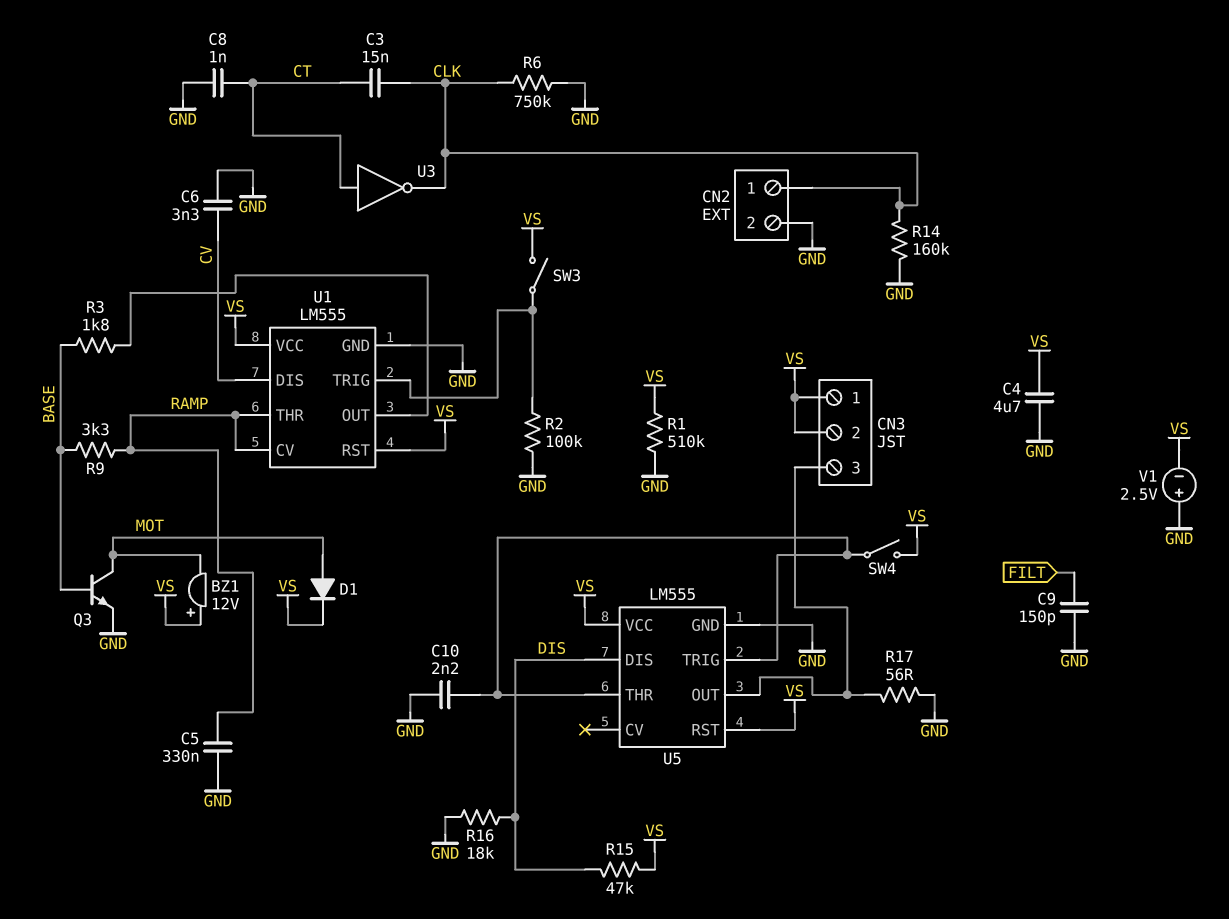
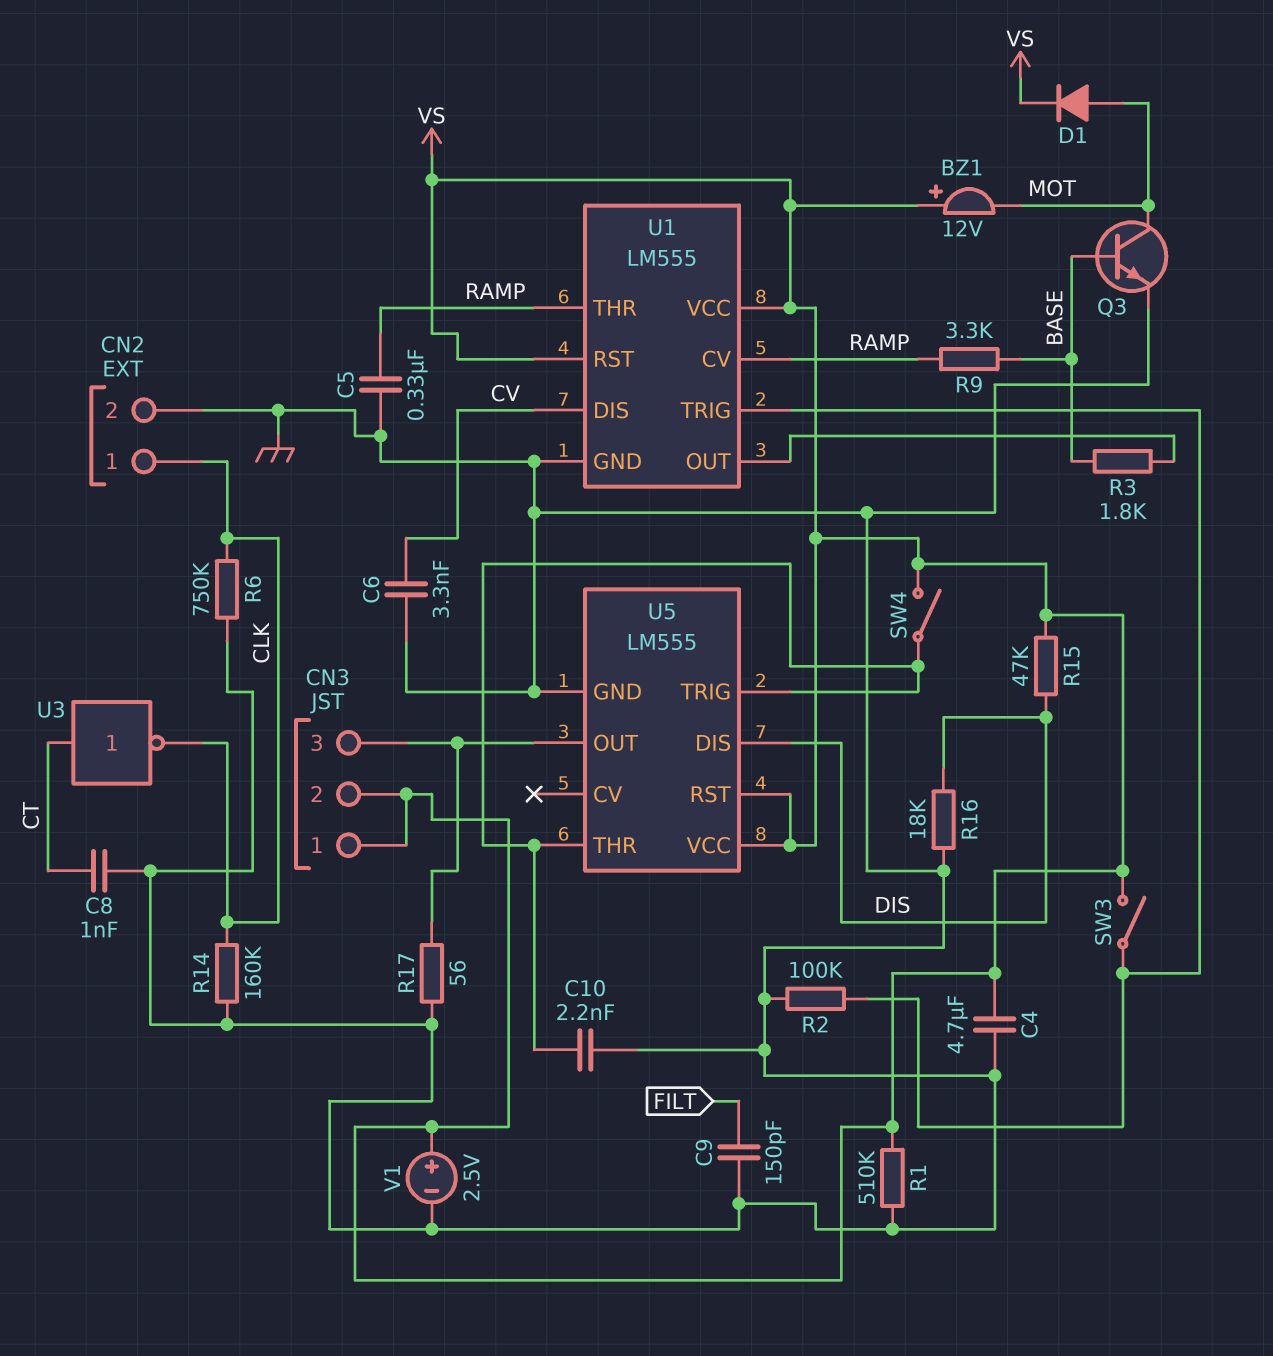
C3: 15nF (CLK, CT) -> none
V1: 2.5V (plus GND, minus VS) -> 2.5V (plus VS, minus GND)

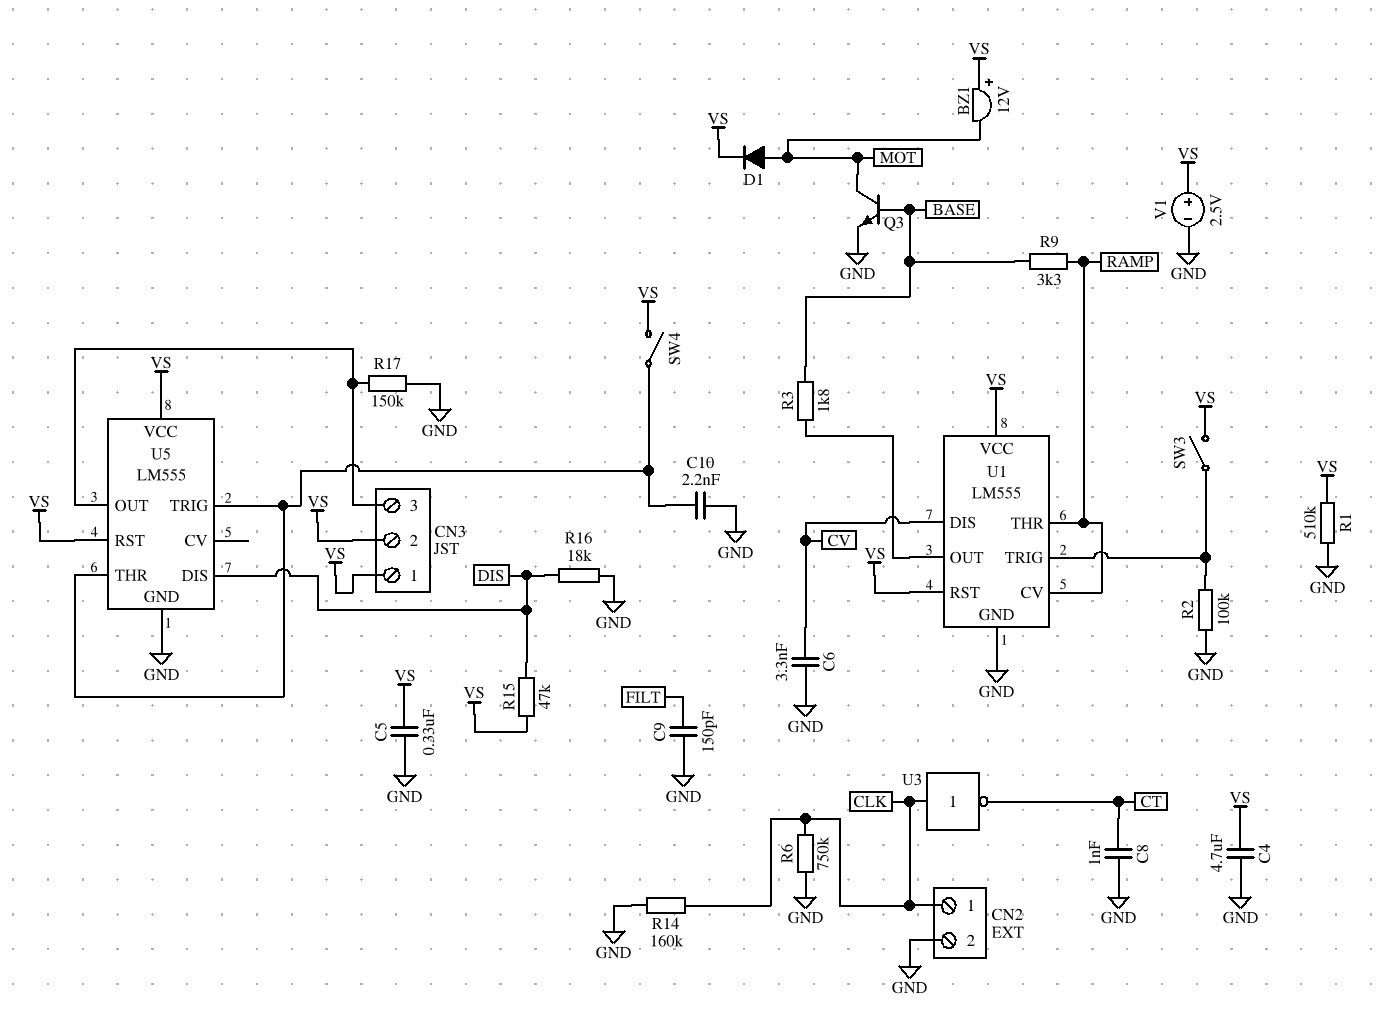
C5: 330nF (GND, RAMP) -> 330nF (GND, VS)
R17: 56 (CN3/3, GND) -> 150k (CN3/3, GND)
U3: NOT (in CT, out CLK) -> NOT (in CLK, out CT)

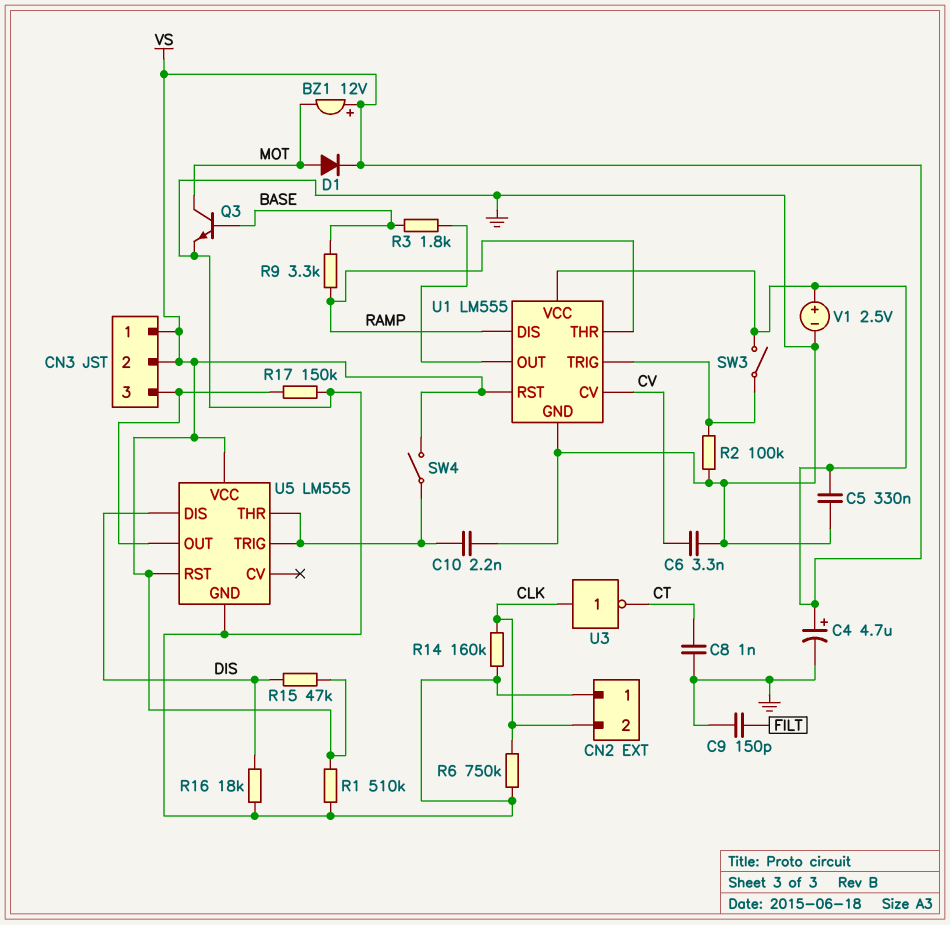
C4: 4.7uF (GND, VS) -> 4.7uF (plus VS, minus GND)
CN2 pin 1: CLK -> GND
CN2 pin 2: GND -> CLK
U1 pin CV: RAMP -> CV
U1 pin DIS: CV -> RAMP

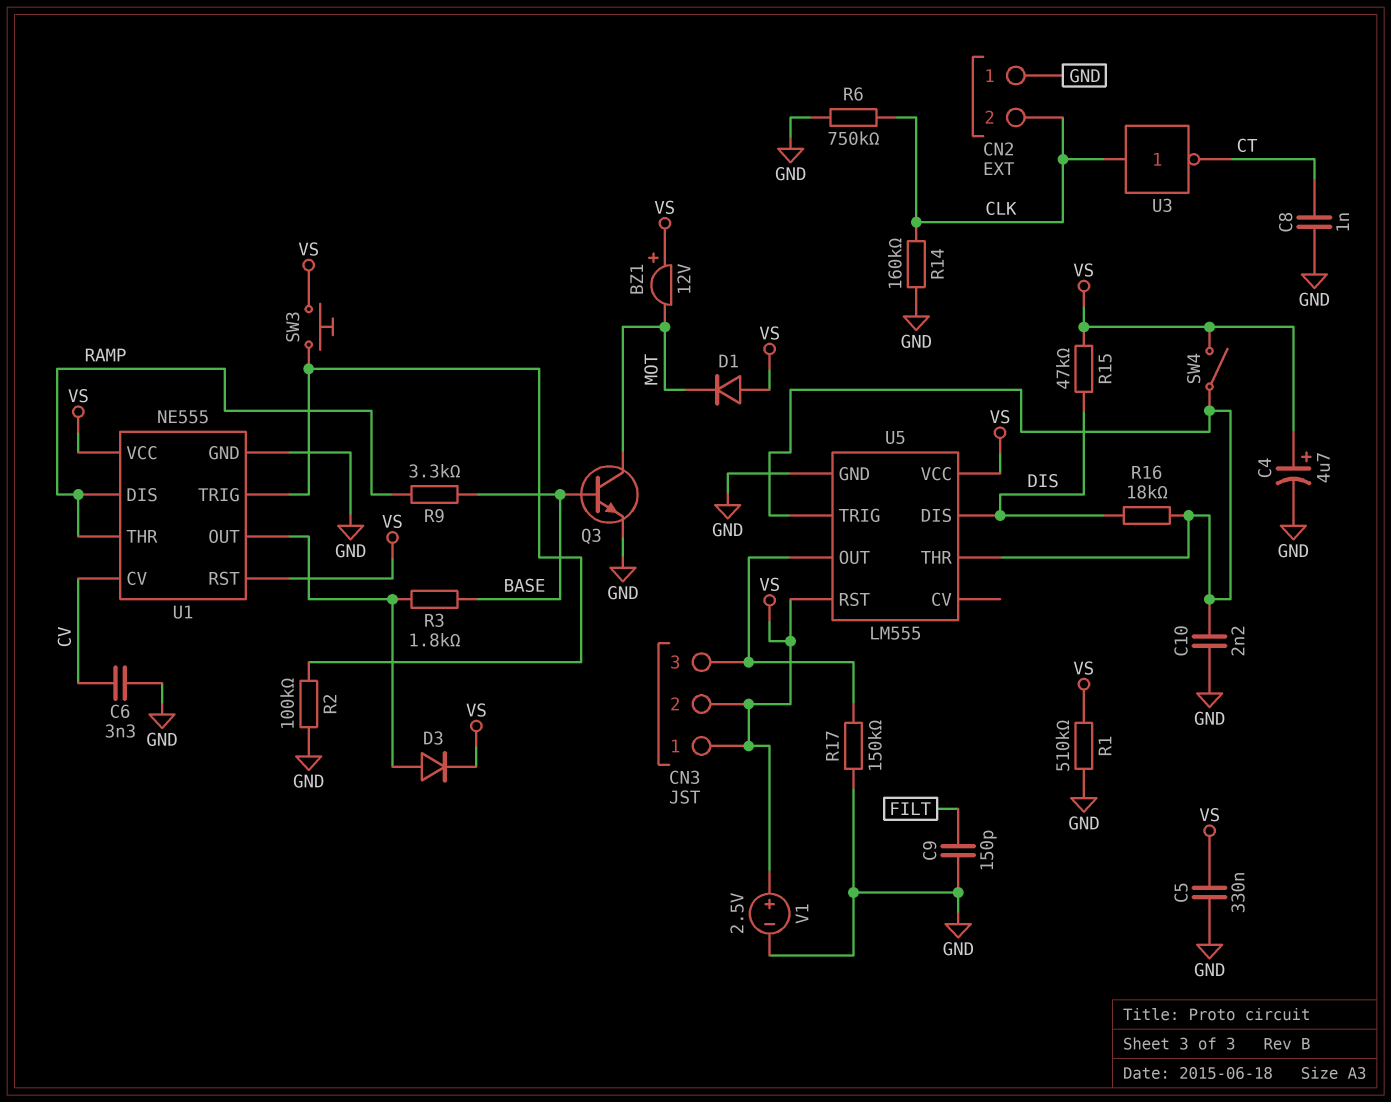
D1: diode (A MOT, K VS) -> diode (A VS, K MOT)
D3: none -> diode (A U1/OUT, K VS)
R16: 18k (DIS, GND) -> 18k (DIS, U5/THR)
SW3: switch (U1/TRIG, VS) -> button (U1/TRIG, VS)
U1: LM555 -> NE555

